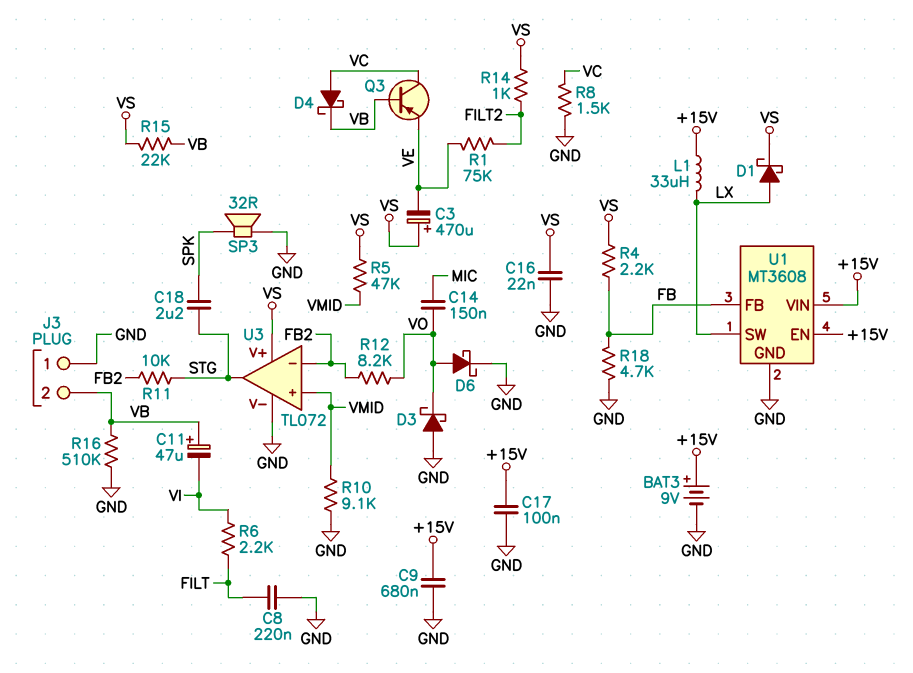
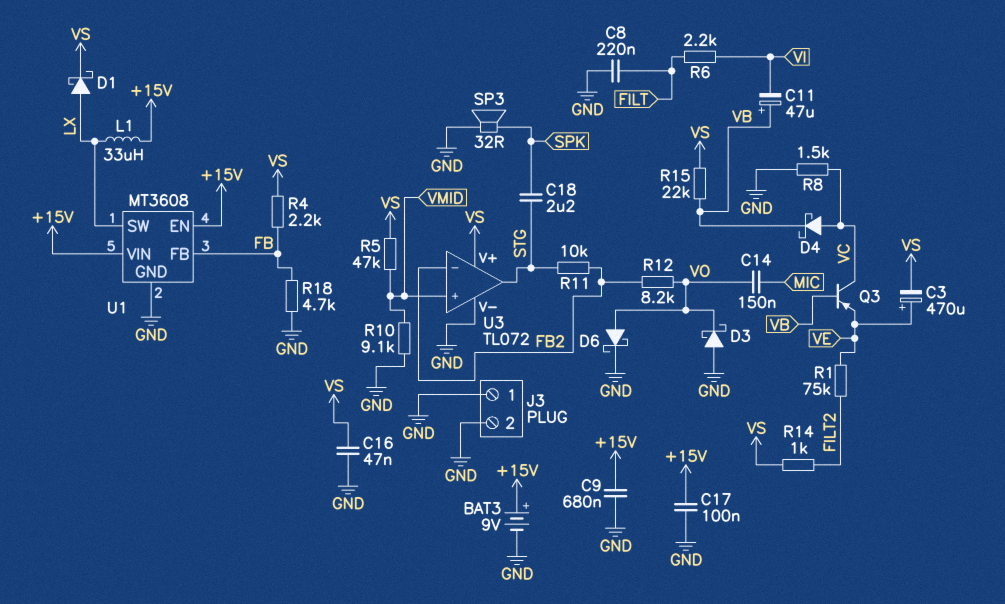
C3: 470uF (plus VS, minus VE) -> 470uF (plus VE, minus VS)
C16: 22nF (GND, VS) -> 47nF (GND, VS)
J3 pin 2: VB -> GND
R16: 510k (GND, VB) -> none

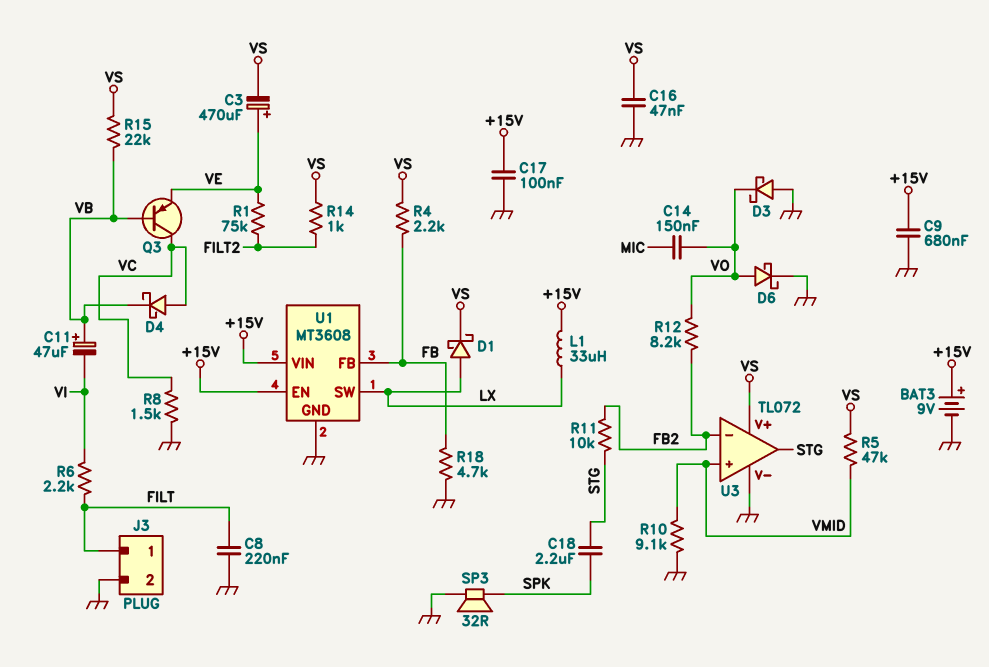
J3 pin 1: GND -> FILT

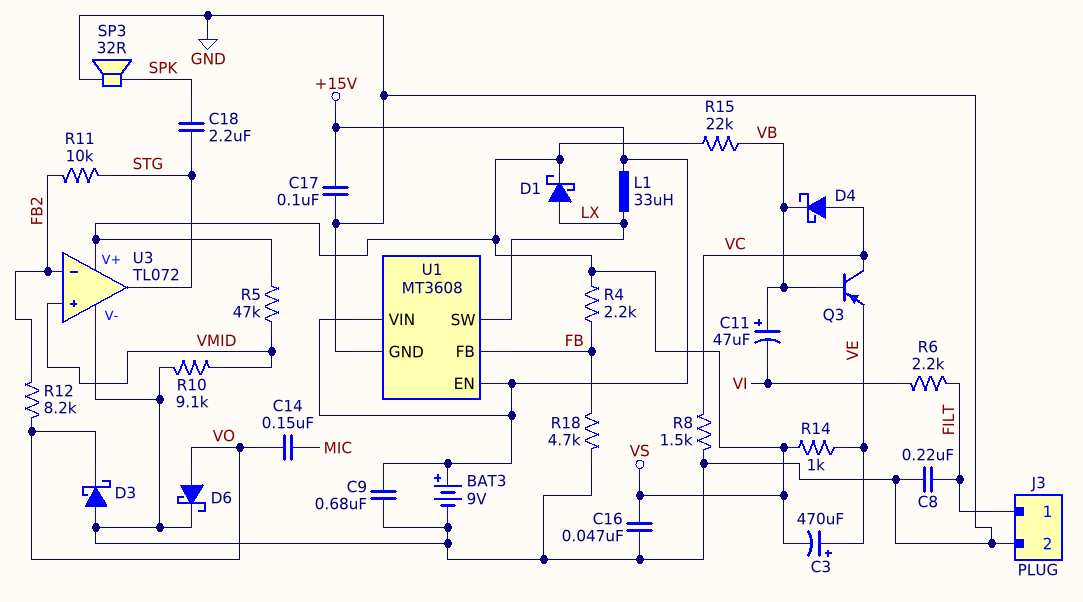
R1: 75k (FILT2, VE) -> none
R14: 1k (FILT2, VS) -> 1k (VE, VS)

